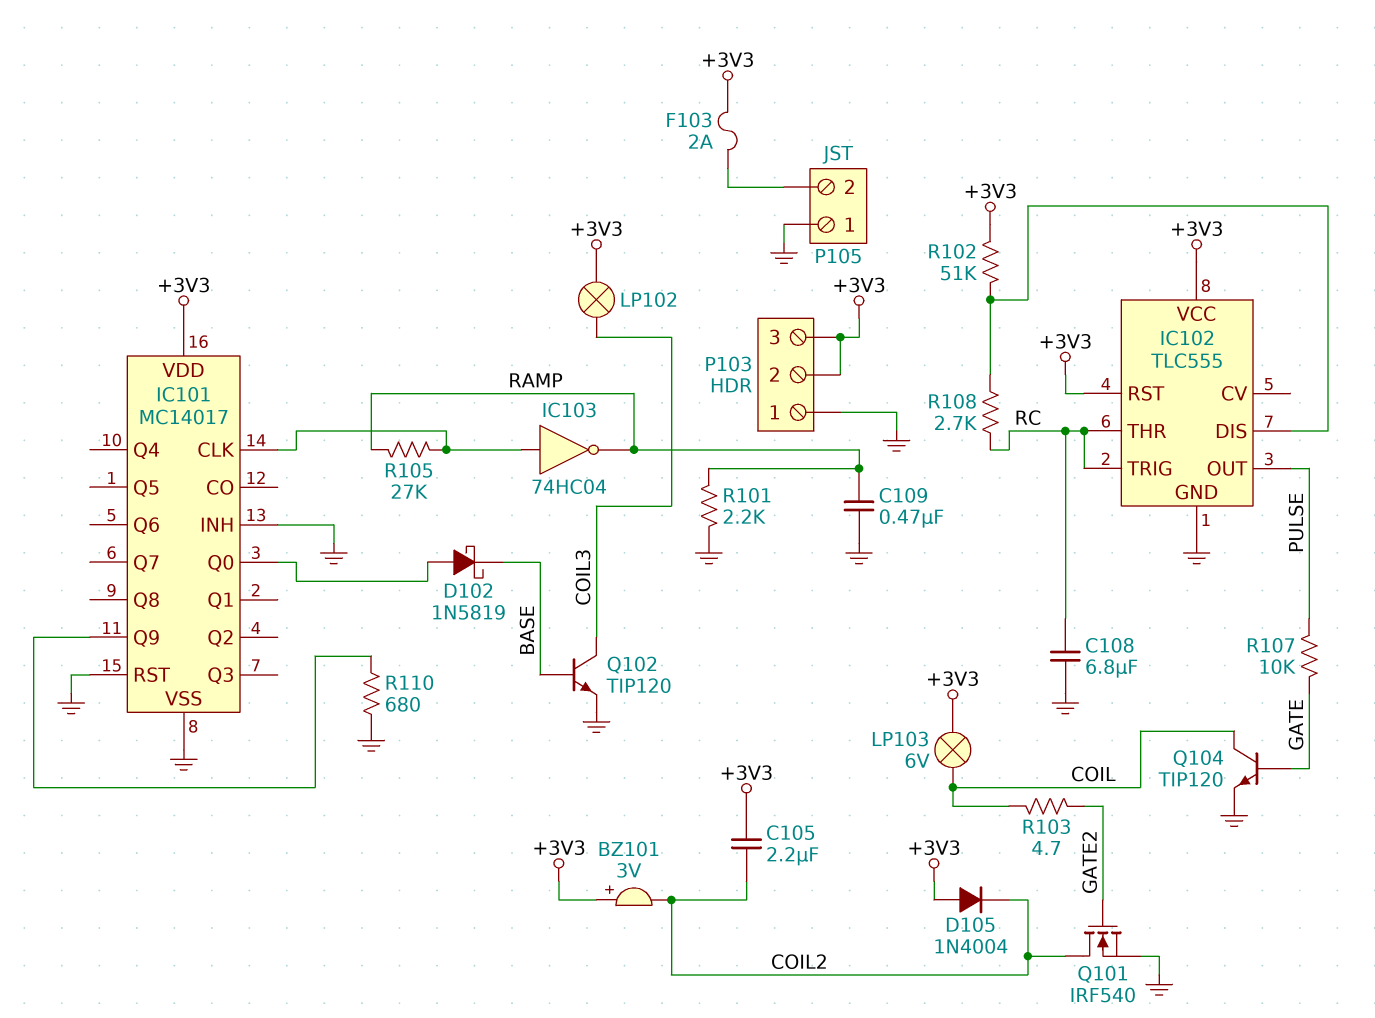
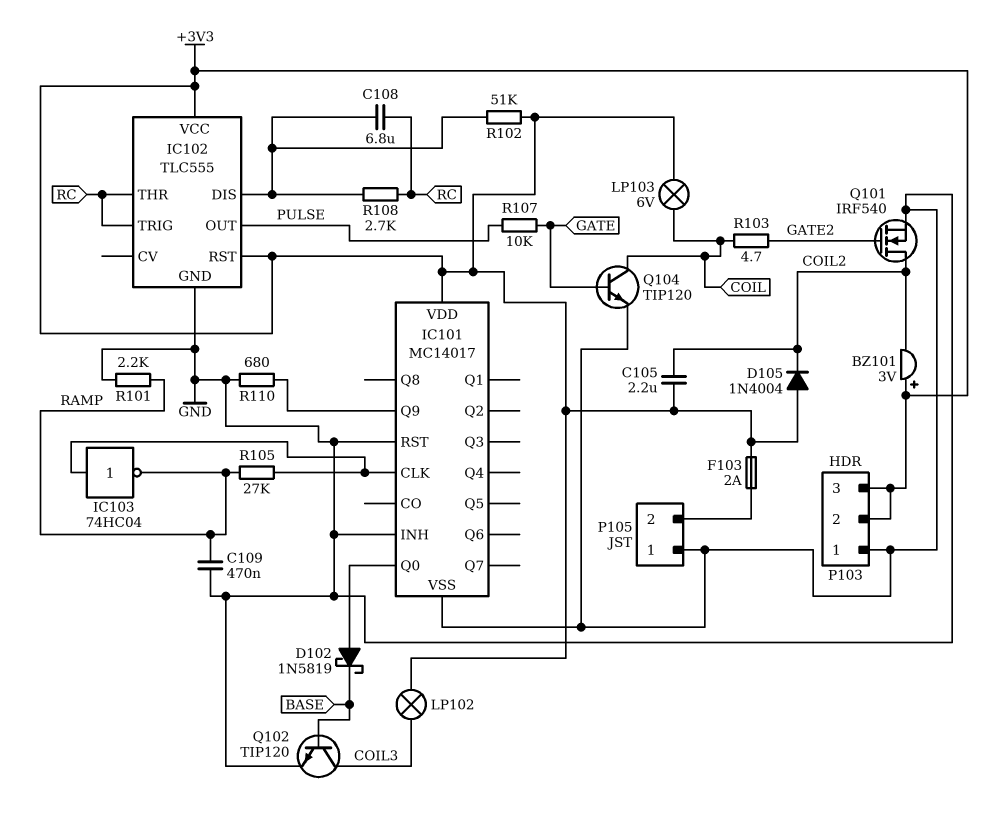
C108: 6.8uF (GND, RC) -> 6.8uF (IC102/DIS, RC)

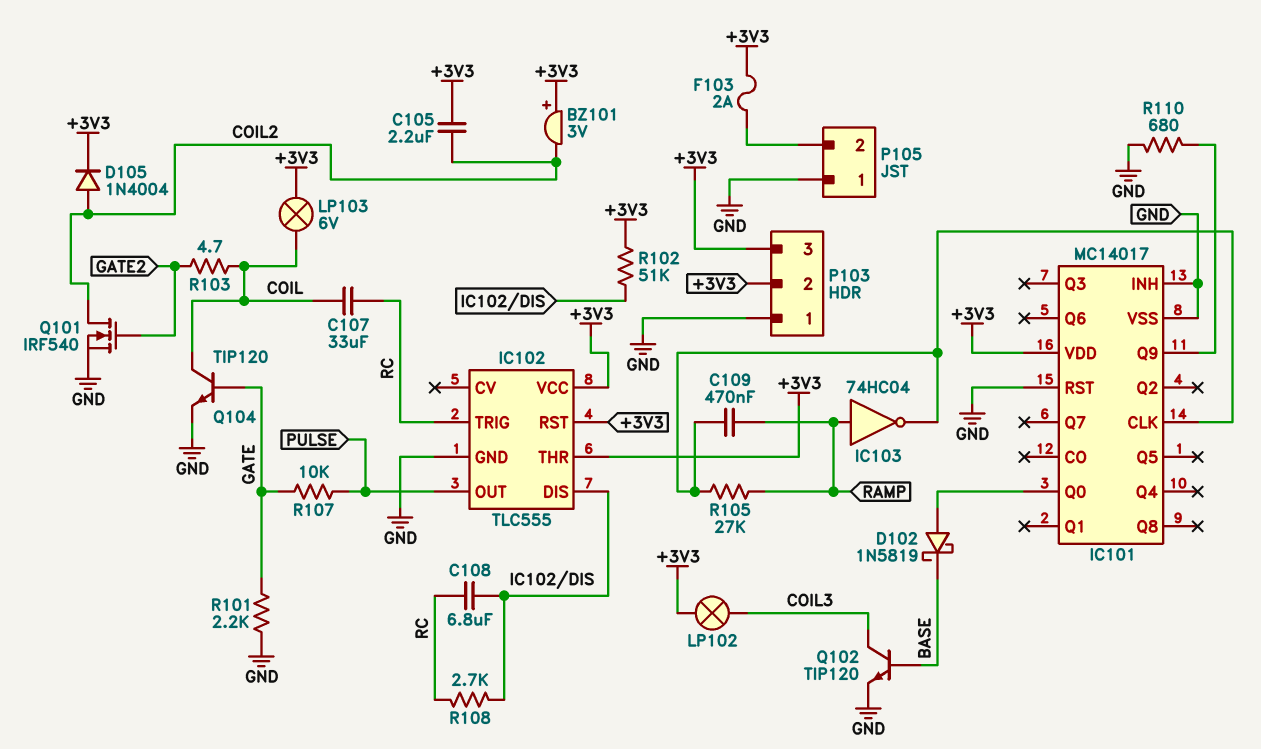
C107: none -> 33uF (COIL, RC)
C109: 470nF (GND, RAMP) -> 470nF (IC101/CLK, RAMP)
D105: diode 1N4004 (A +3V3, K COIL2) -> diode 1N4004 (A COIL2, K +3V3)
IC102 pin THR: RC -> +3V3
IC103: NOT 74HC04 (in IC101/CLK, out RAMP) -> NOT 74HC04 (in RAMP, out IC101/CLK)
R101: 2.2k (GND, RAMP) -> 2.2k (GATE, GND)

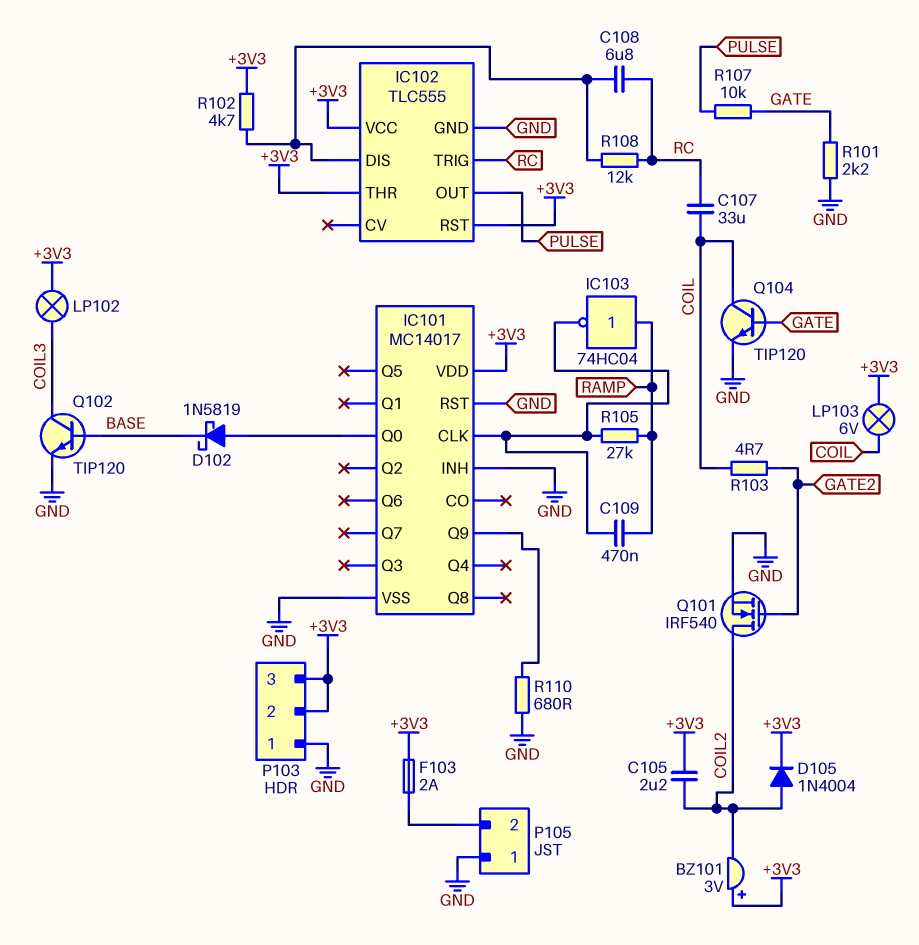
R102: 51k (+3V3, IC102/DIS) -> 4.7k (+3V3, IC102/DIS)
R108: 2.7k (IC102/DIS, RC) -> 12k (IC102/DIS, RC)

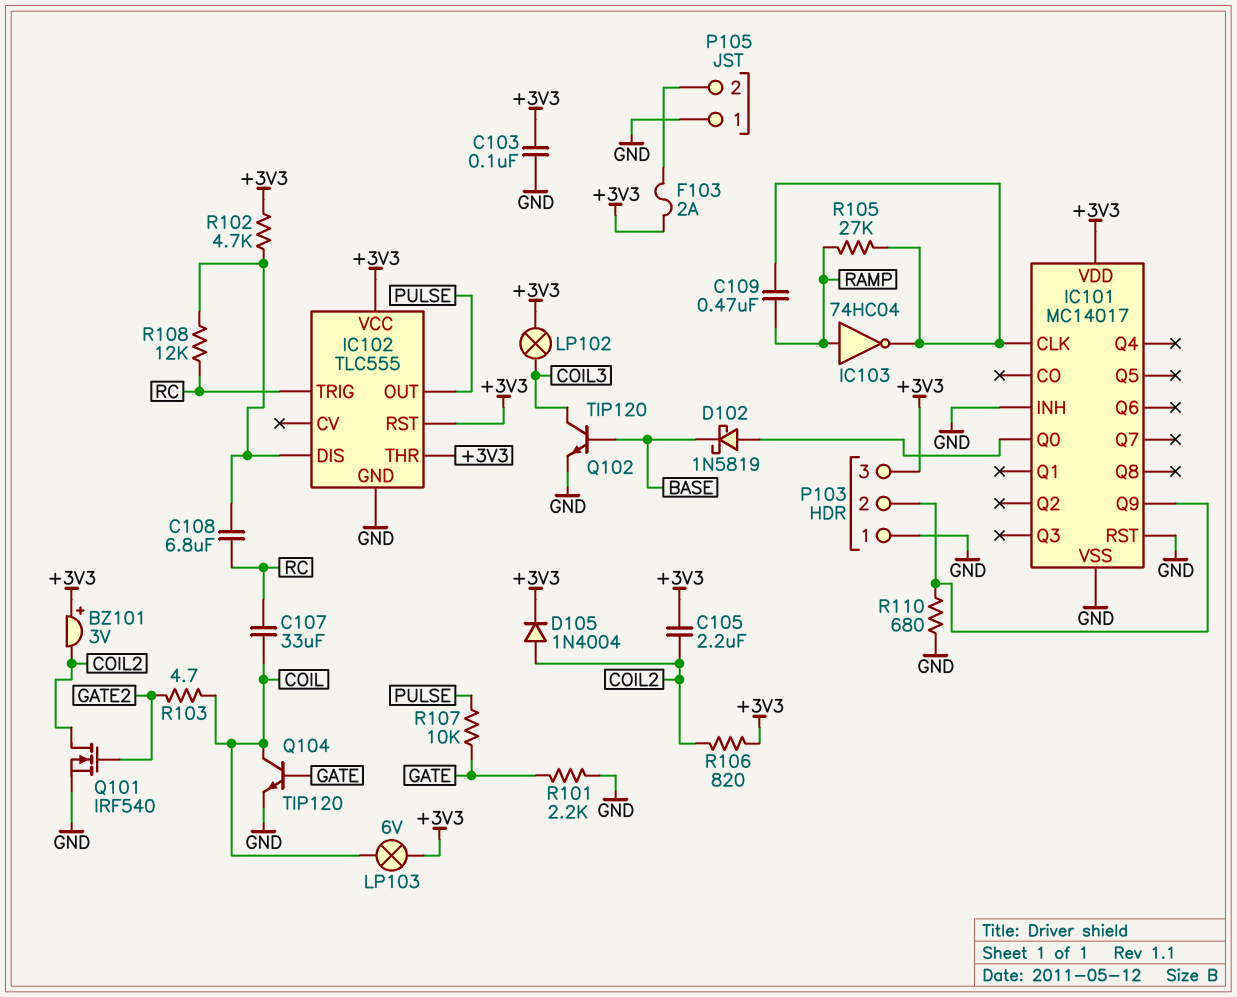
C103: none -> 100nF (+3V3, GND)
P103 pin 2: +3V3 -> IC101/Q9
R106: none -> 820 (+3V3, COIL2)

